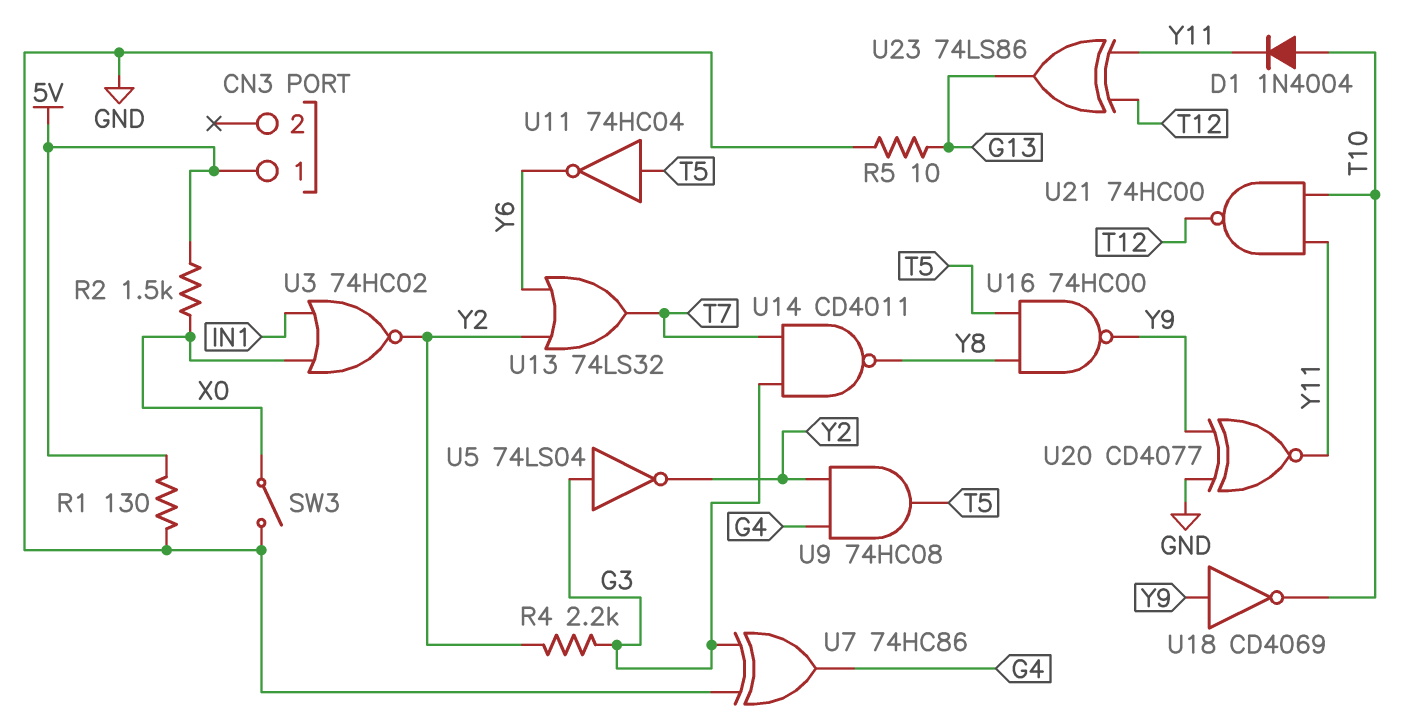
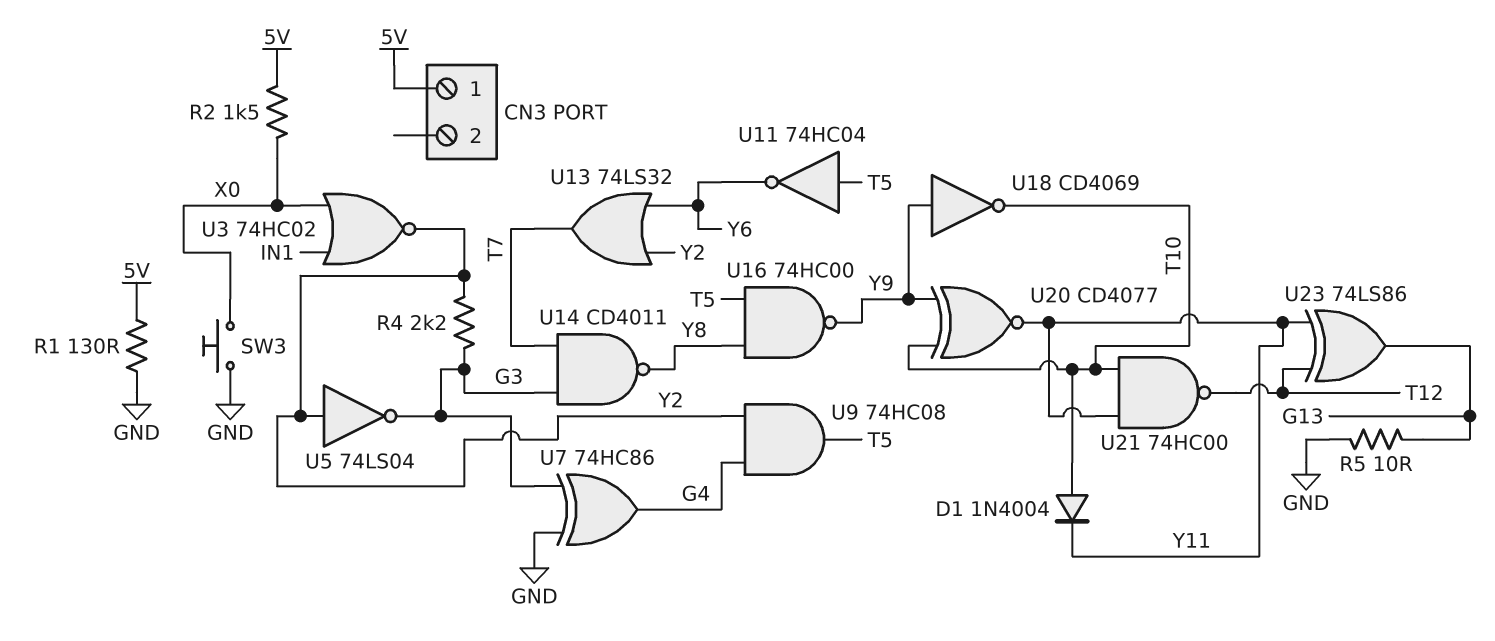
SW3: switch (GND, X0) -> button (GND, X0)
U5: NOT 74LS04 (in G3, out Y2) -> NOT 74LS04 (in Y2, out G3)
U20: XNOR CD4077 (in GND, in Y9, out Y11) -> XNOR CD4077 (in T10, in Y9, out Y11)

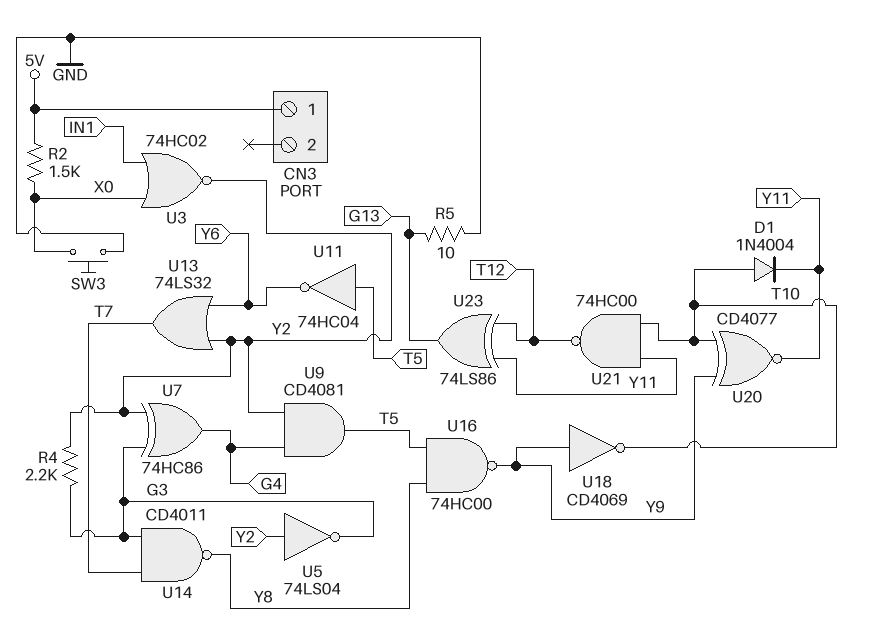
R1: 130 (5V, GND) -> none
U7: XOR 74HC86 (in G3, in GND, out G4) -> XOR 74HC86 (in G3, in Y2, out G4)
U9: AND 74HC08 (in G4, in Y2, out T5) -> AND CD4081 (in G4, in Y2, out T5)

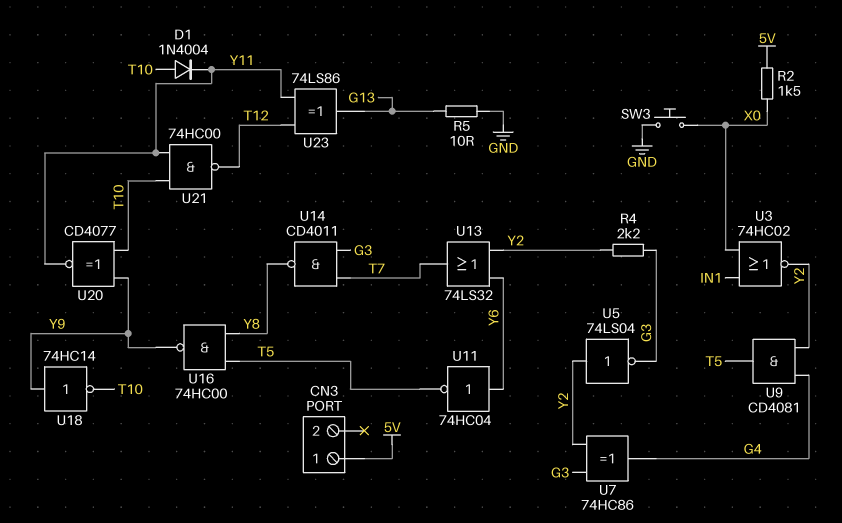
U11: NOT 74HC04 (in T5, out Y6) -> NOT 74HC04 (in Y6, out T5)
U18: NOT CD4069 (in Y9, out T10) -> NOT 74HC14 (in Y9, out T10)

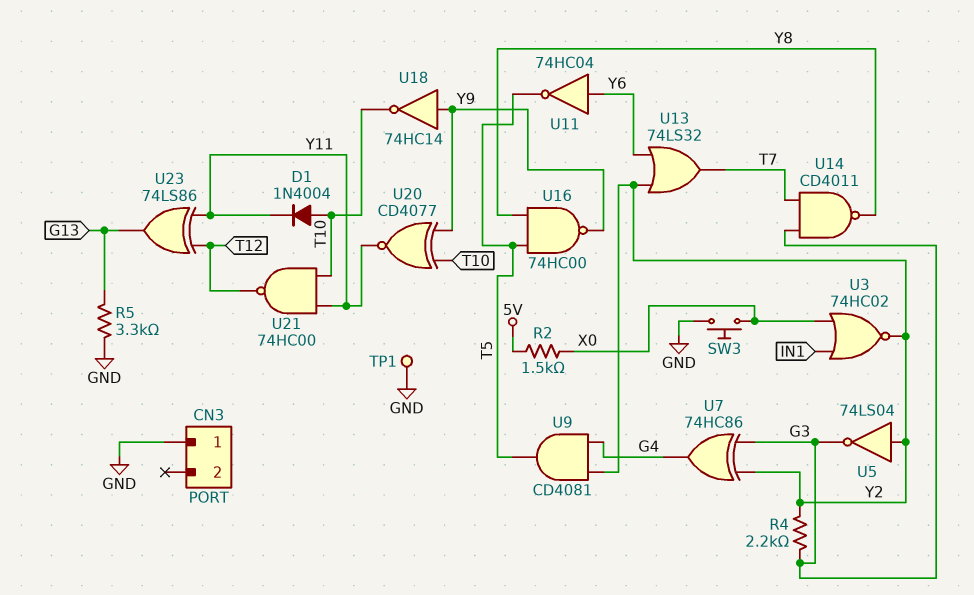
CN3 pin 1: 5V -> GND
R5: 10 (G13, GND) -> 3.3k (G13, GND)
TP1: none -> test point (GND)

